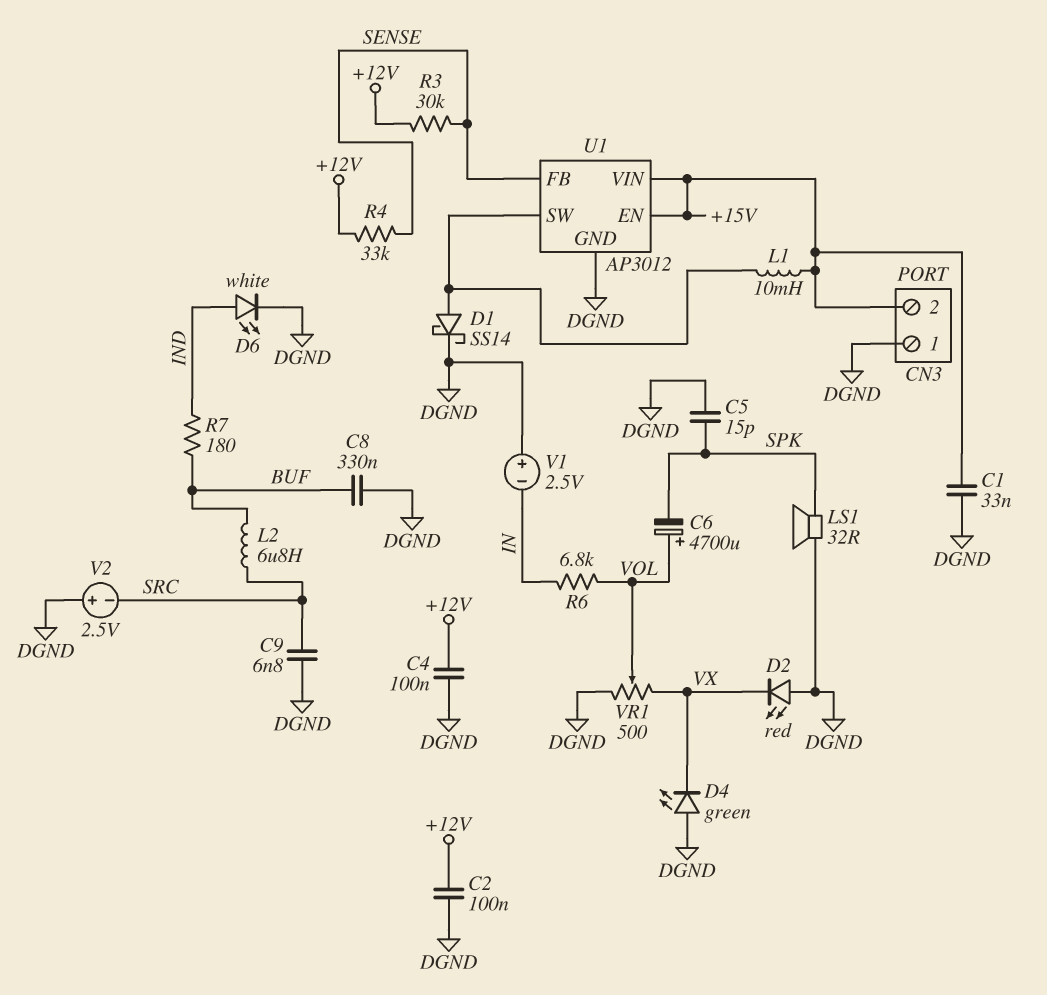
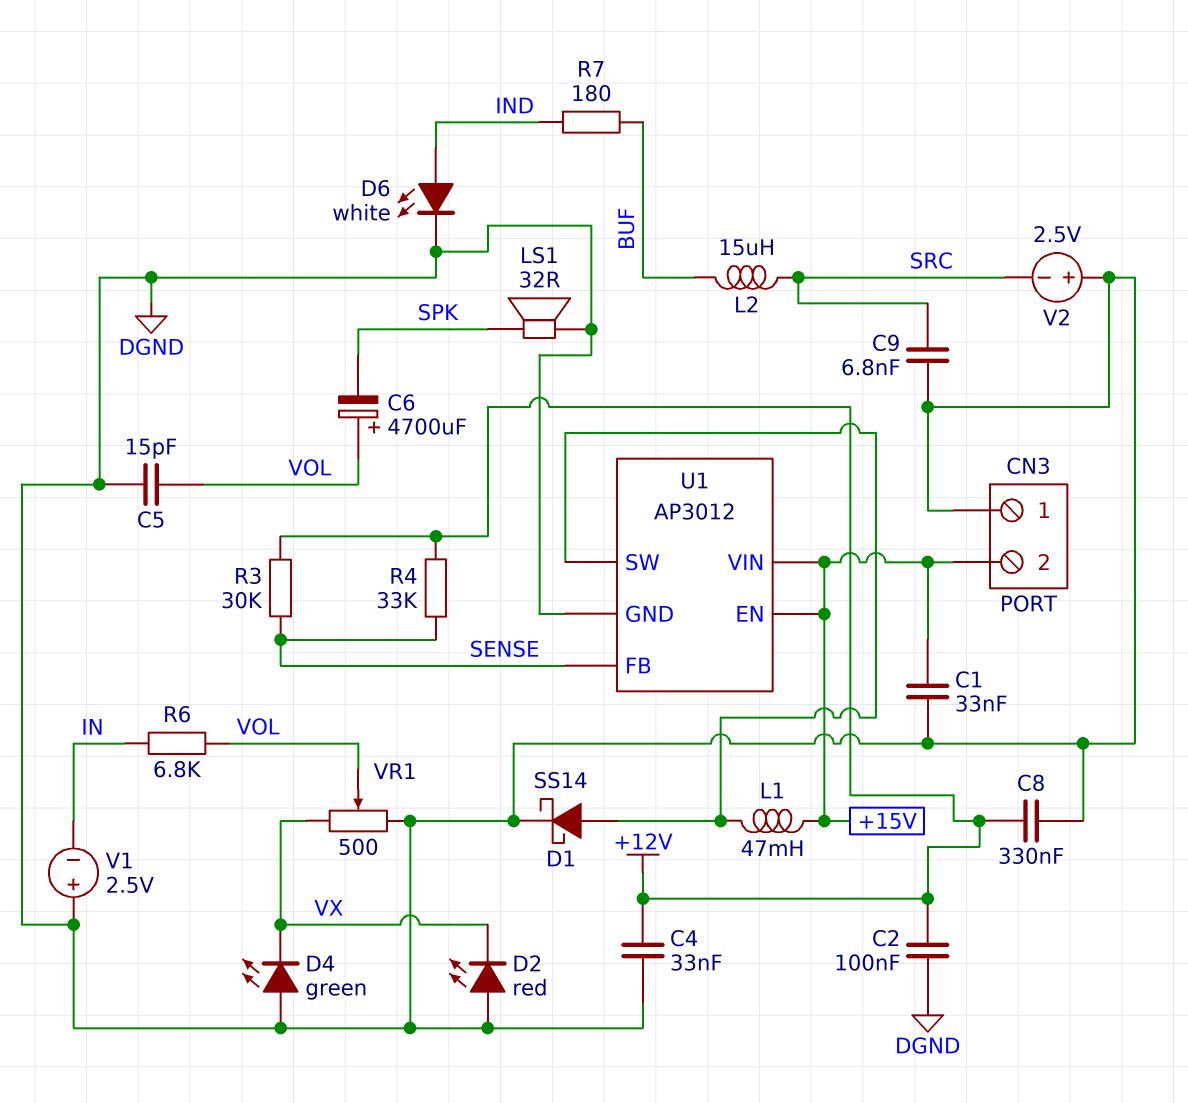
C4: 100nF (+12V, DGND) -> 33nF (+12V, DGND)
C5: 15pF (DGND, SPK) -> 15pF (DGND, VOL)
C8: 330nF (BUF, DGND) -> 330nF (+12V, DGND)
L1: 10mH (+15V, U1/SW) -> 47mH (+15V, U1/SW)
L2: 6.8uH (BUF, SRC) -> 15uH (BUF, SRC)

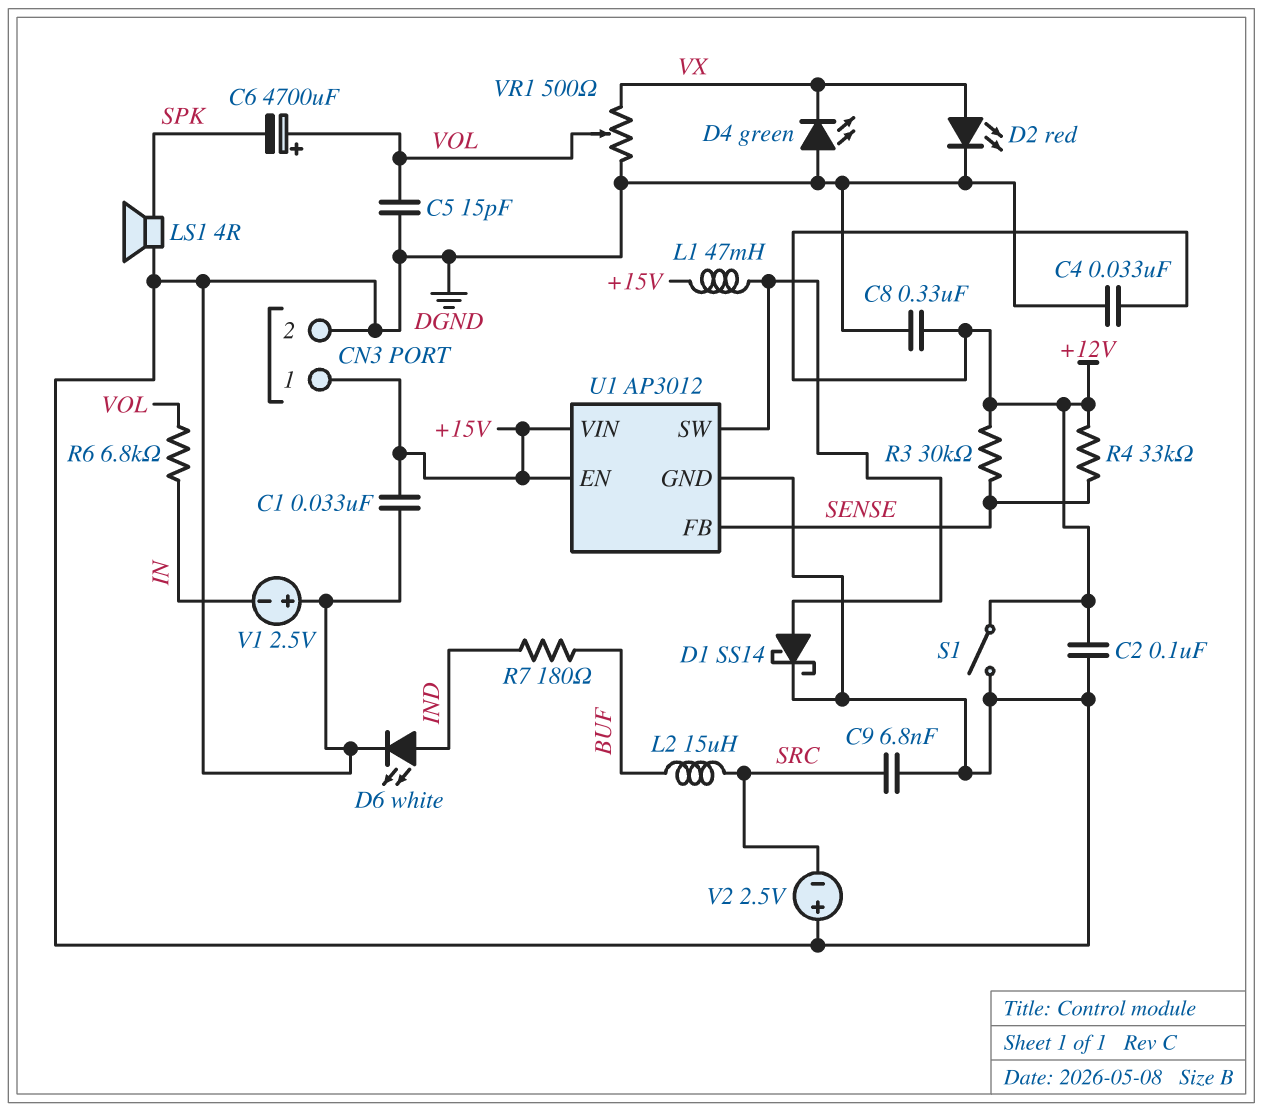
CN3 pin 1: DGND -> +15V
CN3 pin 2: +15V -> DGND
D2: LED red (A DGND, K VX) -> LED red (A VX, K DGND)
LS1: speaker 32R (DGND, SPK) -> speaker 4R (DGND, SPK)
S1: none -> switch (+12V, DGND)

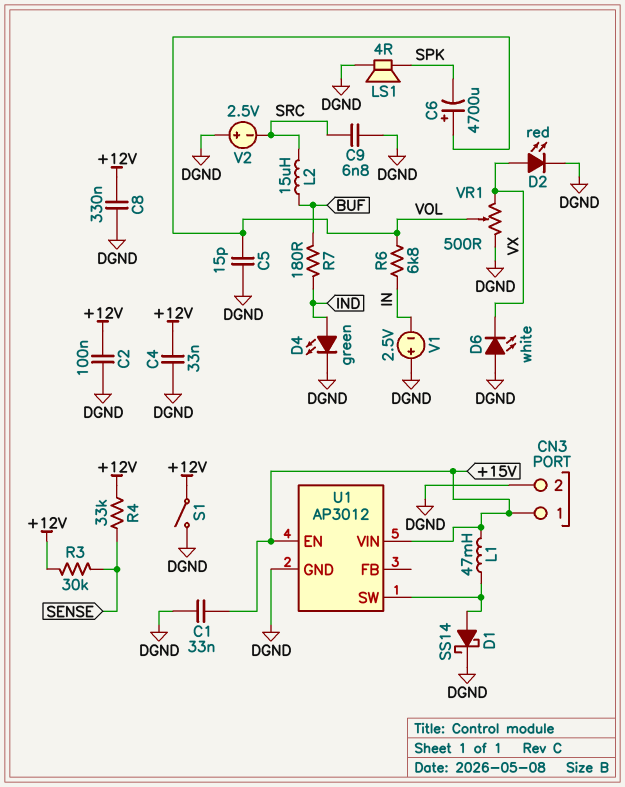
D4: LED green (A DGND, K VX) -> LED green (A IND, K DGND)
D6: LED white (A IND, K DGND) -> LED white (A DGND, K VX)
U1 pin FB: SENSE -> none

